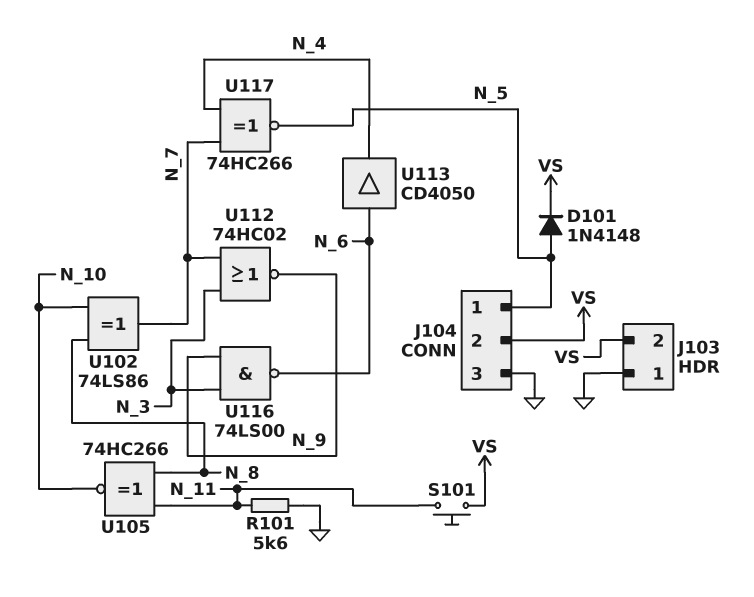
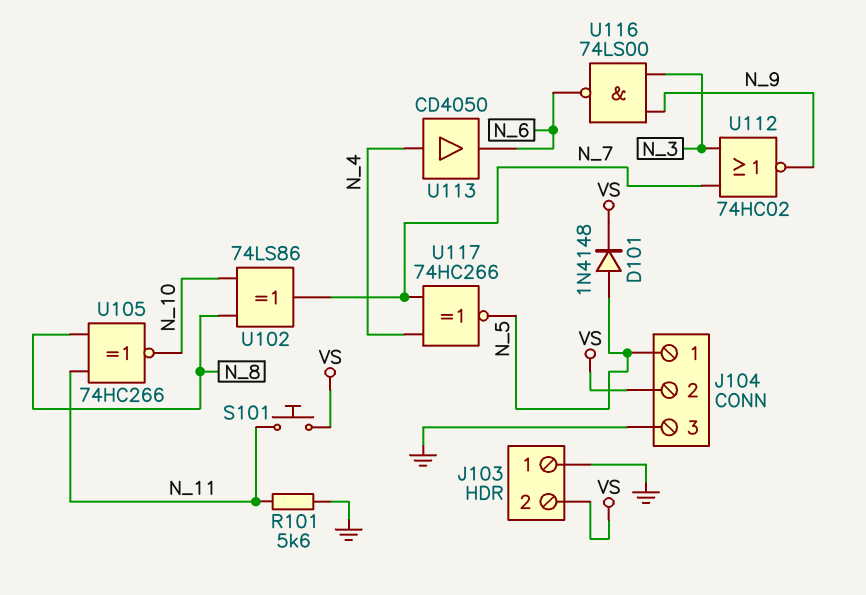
U113: buffer CD4050 (in N_6, out N_4) -> buffer CD4050 (in N_4, out N_6)

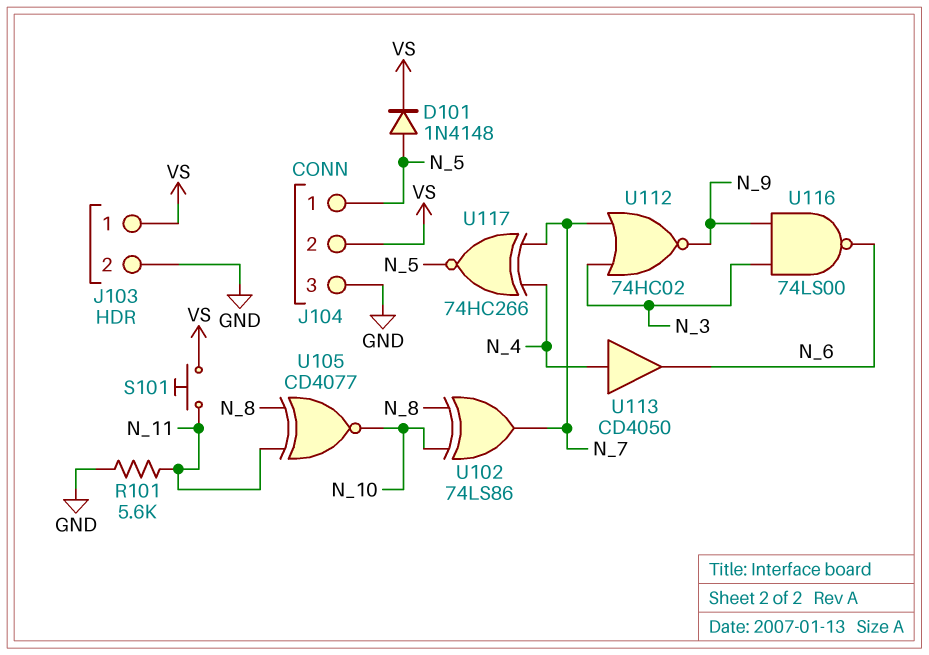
J103 pin 1: GND -> VS
J103 pin 2: VS -> GND
U105: XNOR 74HC266 (in N_8, in N_11, out N_10) -> XNOR CD4077 (in N_8, in N_11, out N_10)

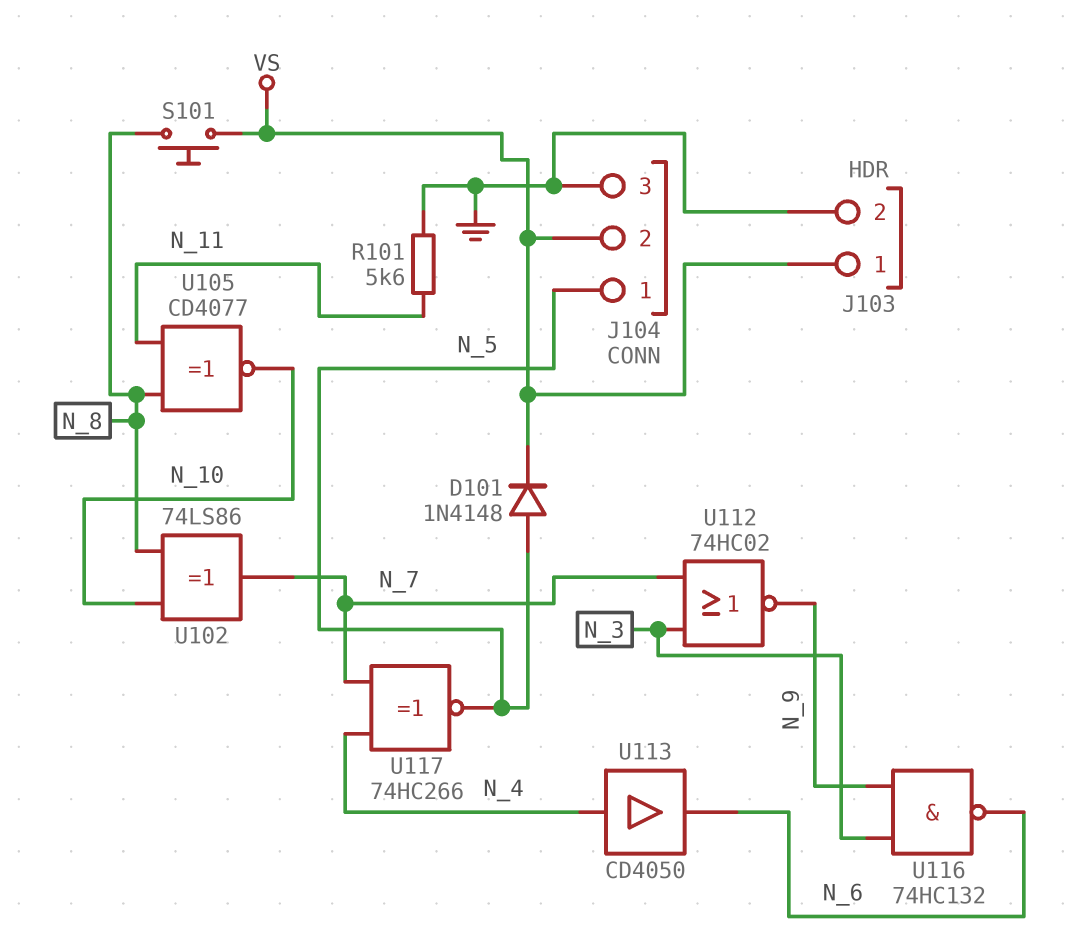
S101: button (N_11, VS) -> button (N_8, VS)
U116: NAND 74LS00 (in N_3, in N_9, out N_6) -> NAND 74HC132 (in N_3, in N_9, out N_6)

